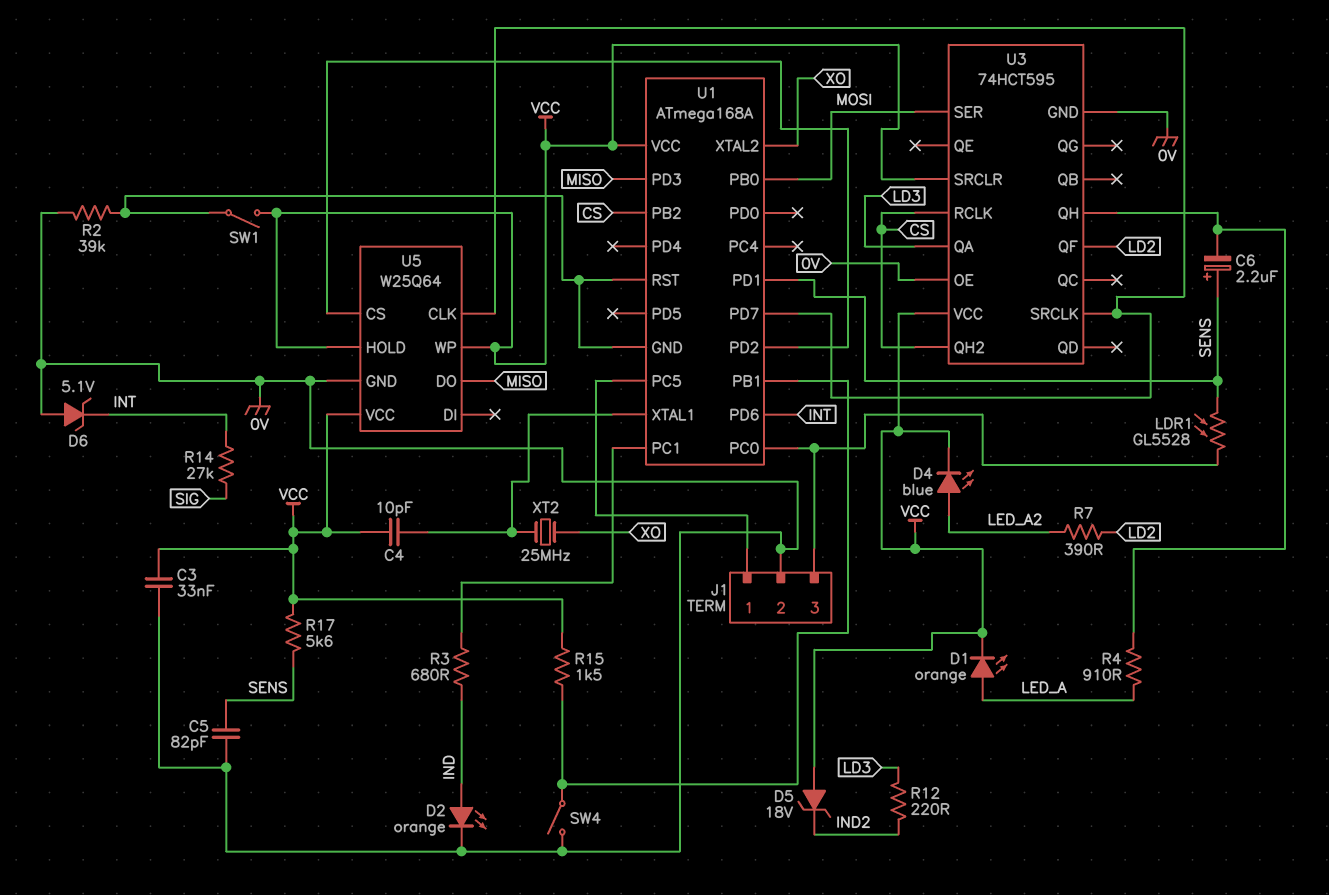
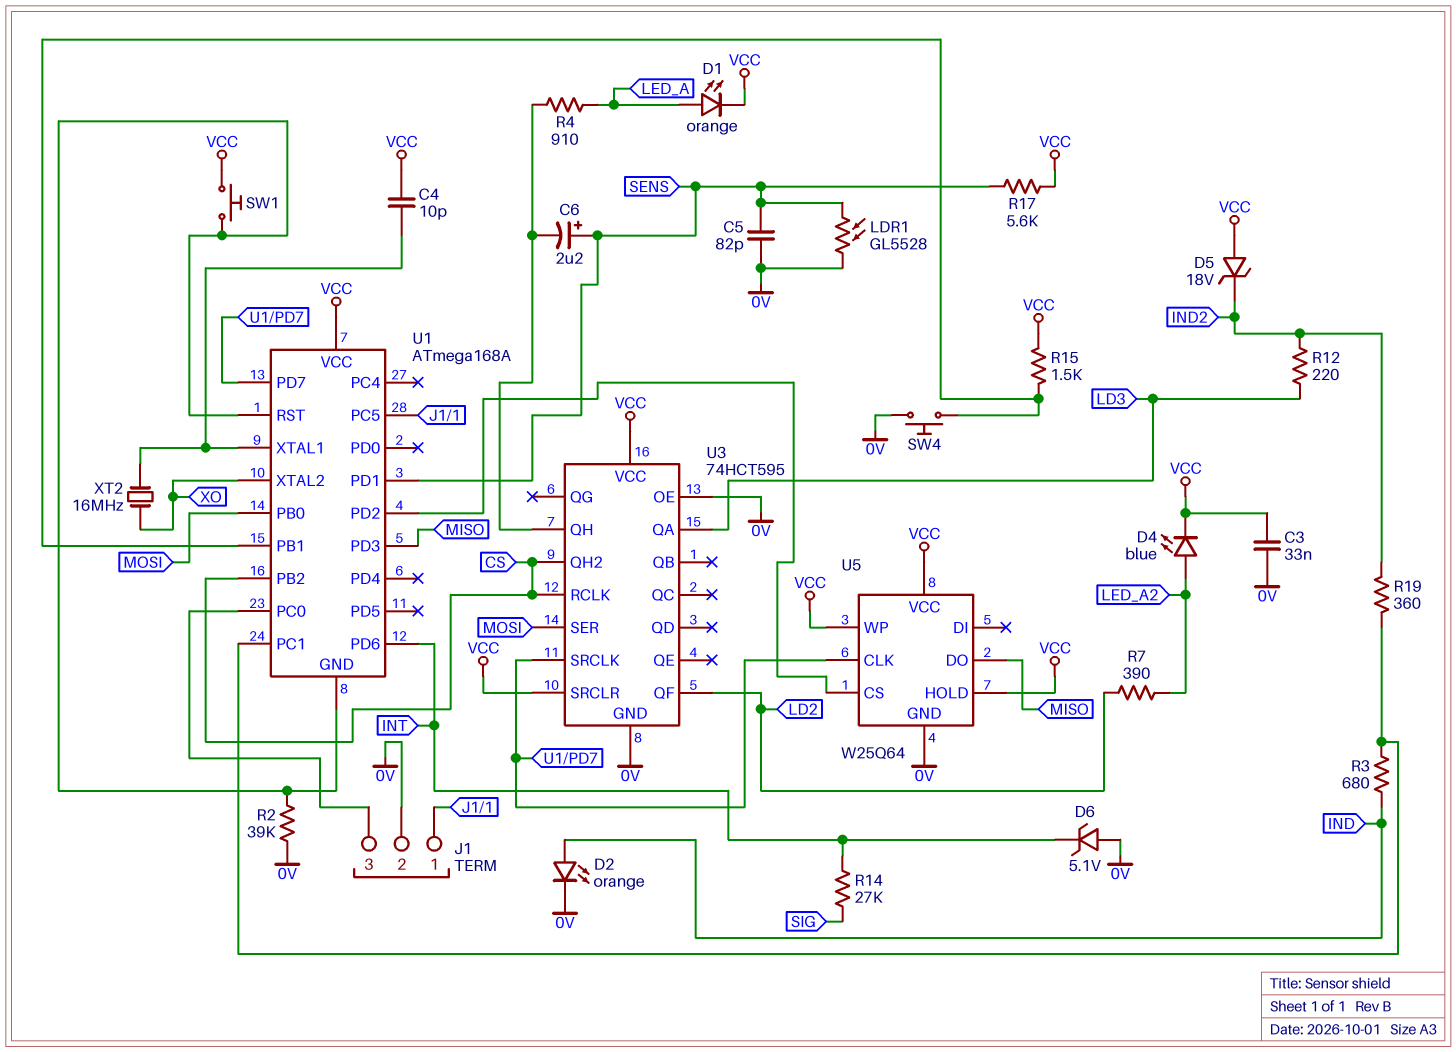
LDR1: GL5528 (J1/3, SENS) -> GL5528 (0V, SENS)
R19: none -> 360 (IND2, U1/PC1)
SW1: switch (U1/GND, VCC) -> button (U1/GND, VCC)
SW4: switch (0V, U1/PB1) -> button (0V, U1/PB1)
XT2: 25MHz (U1/XTAL1, XO) -> 16MHz (U1/XTAL1, XO)

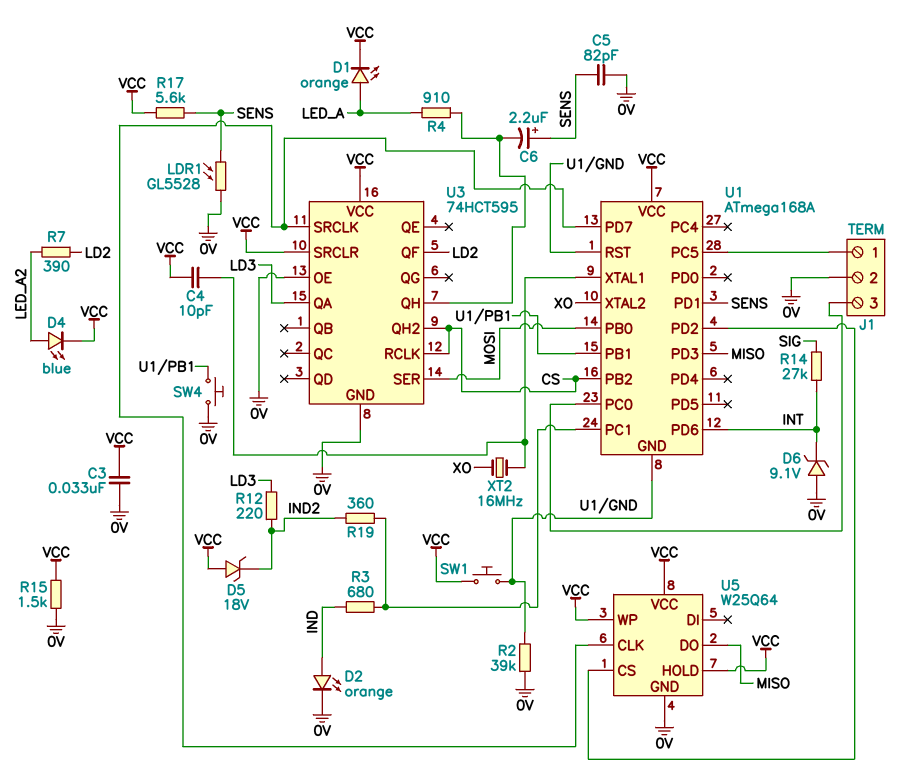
D6: zener 5.1V (A 0V, K INT) -> zener 9.1V (A 0V, K INT)
R15: 1.5k (U1/PB1, VCC) -> 1.5k (0V, VCC)

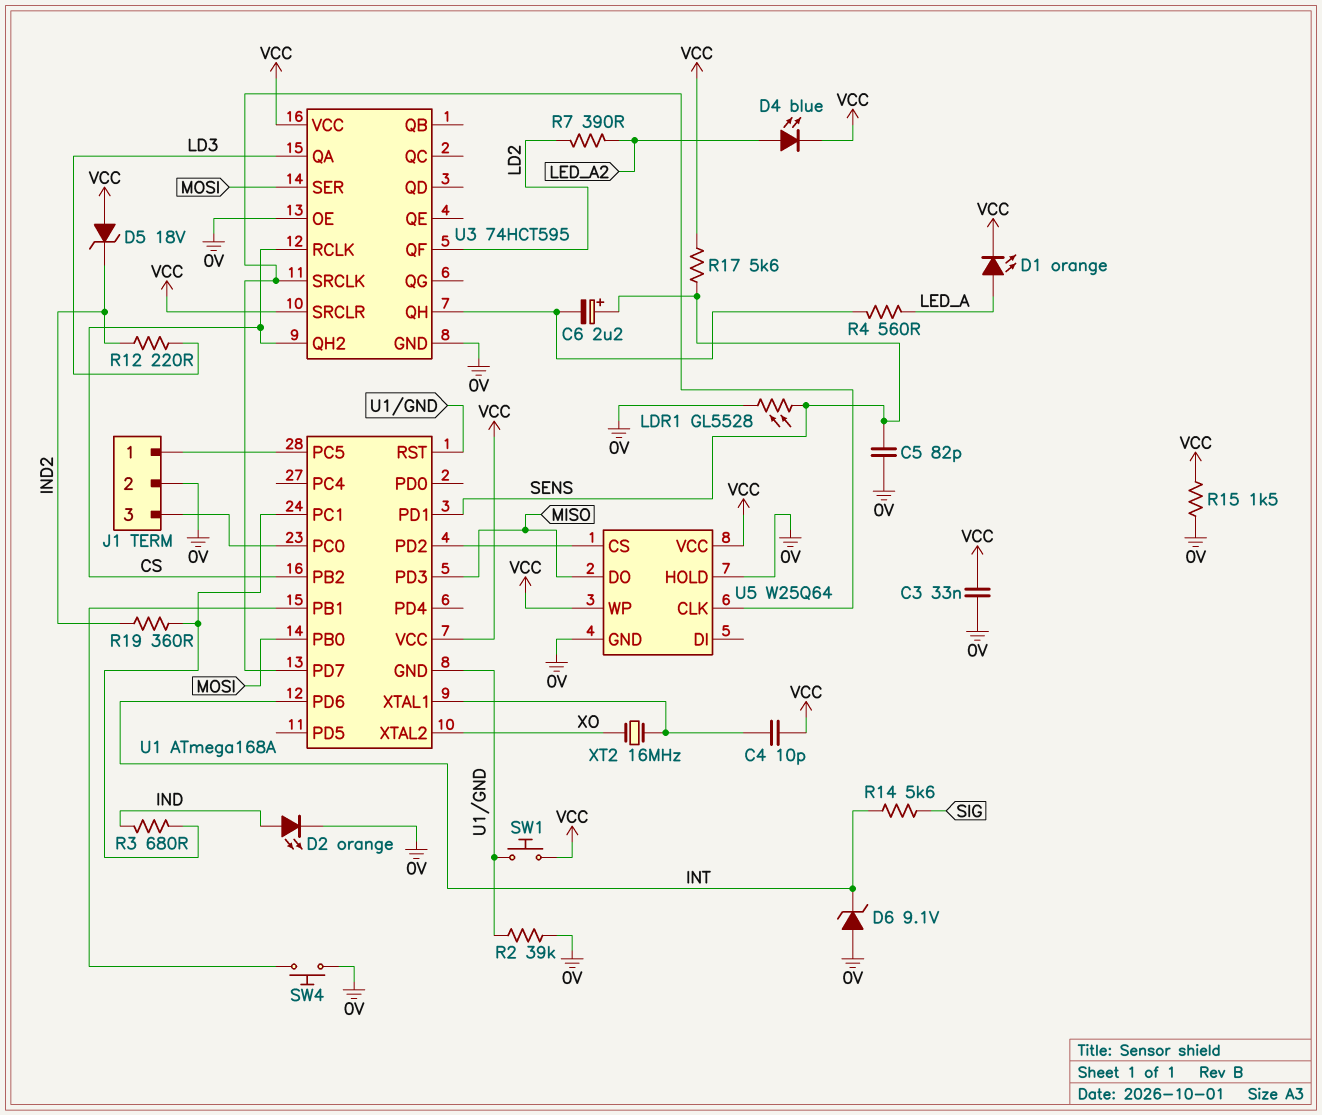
R4: 910 (LED_A, U3/QH) -> 560 (LED_A, U3/QH)
R14: 27k (INT, SIG) -> 5.6k (INT, SIG)
U5 pin HOLD: VCC -> 0V

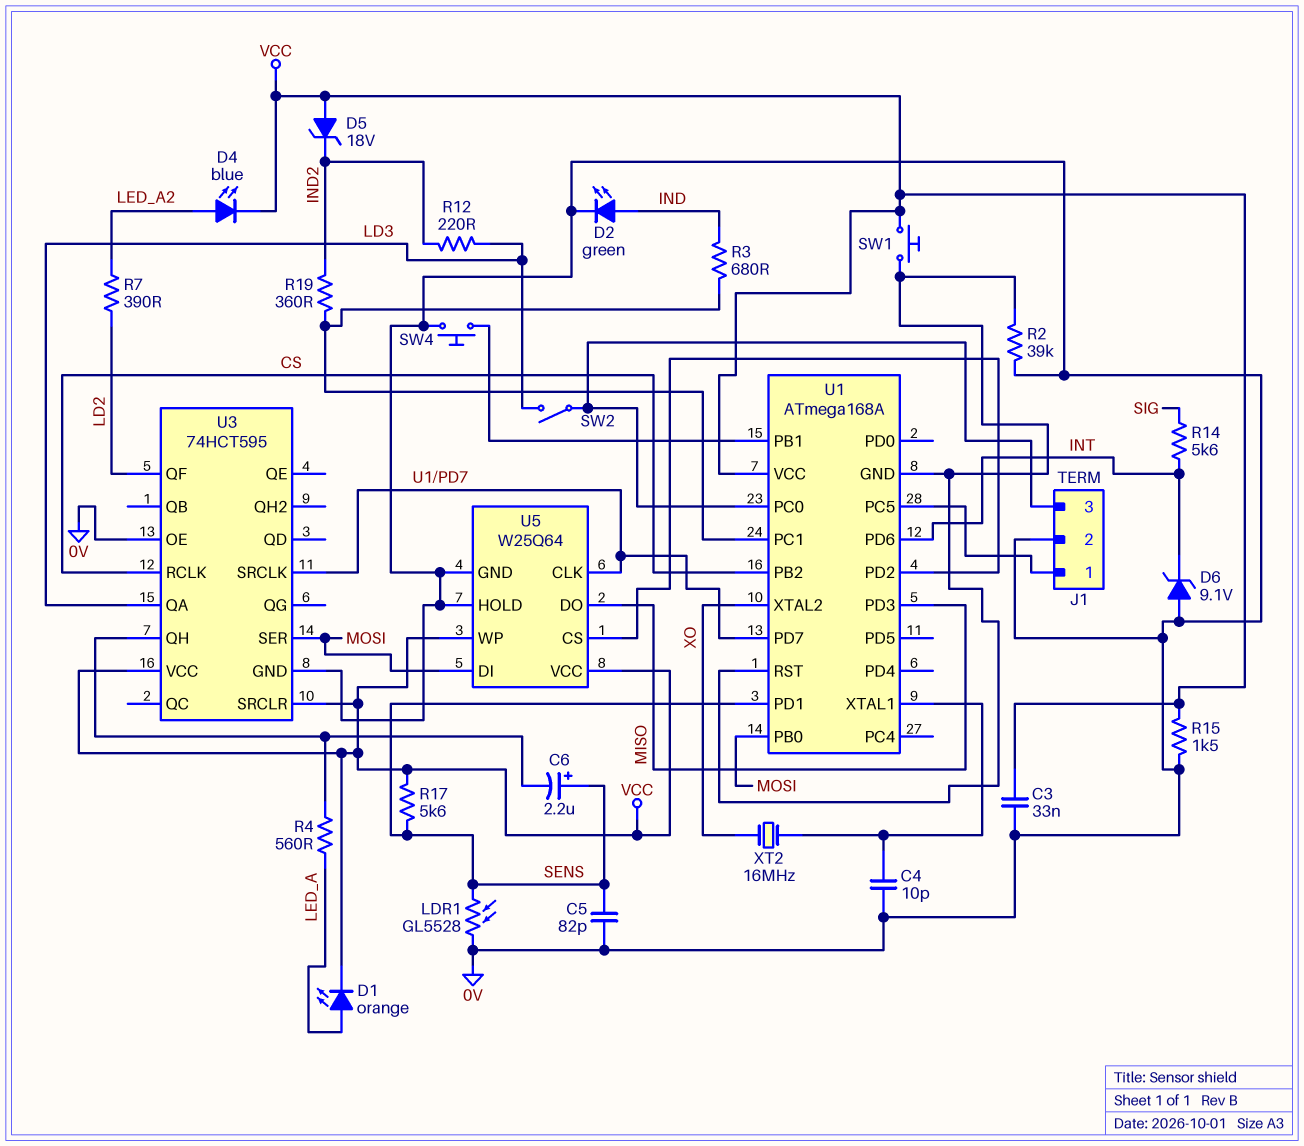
C4: 10pF (U1/XTAL1, VCC) -> 10pF (0V, U1/XTAL1)
D2: LED orange (A IND, K 0V) -> LED green (A IND, K 0V)
SW2: none -> switch (J1/3, LD3)
U3 pin QH2: CS -> none
U5 pin DI: none -> MOSI

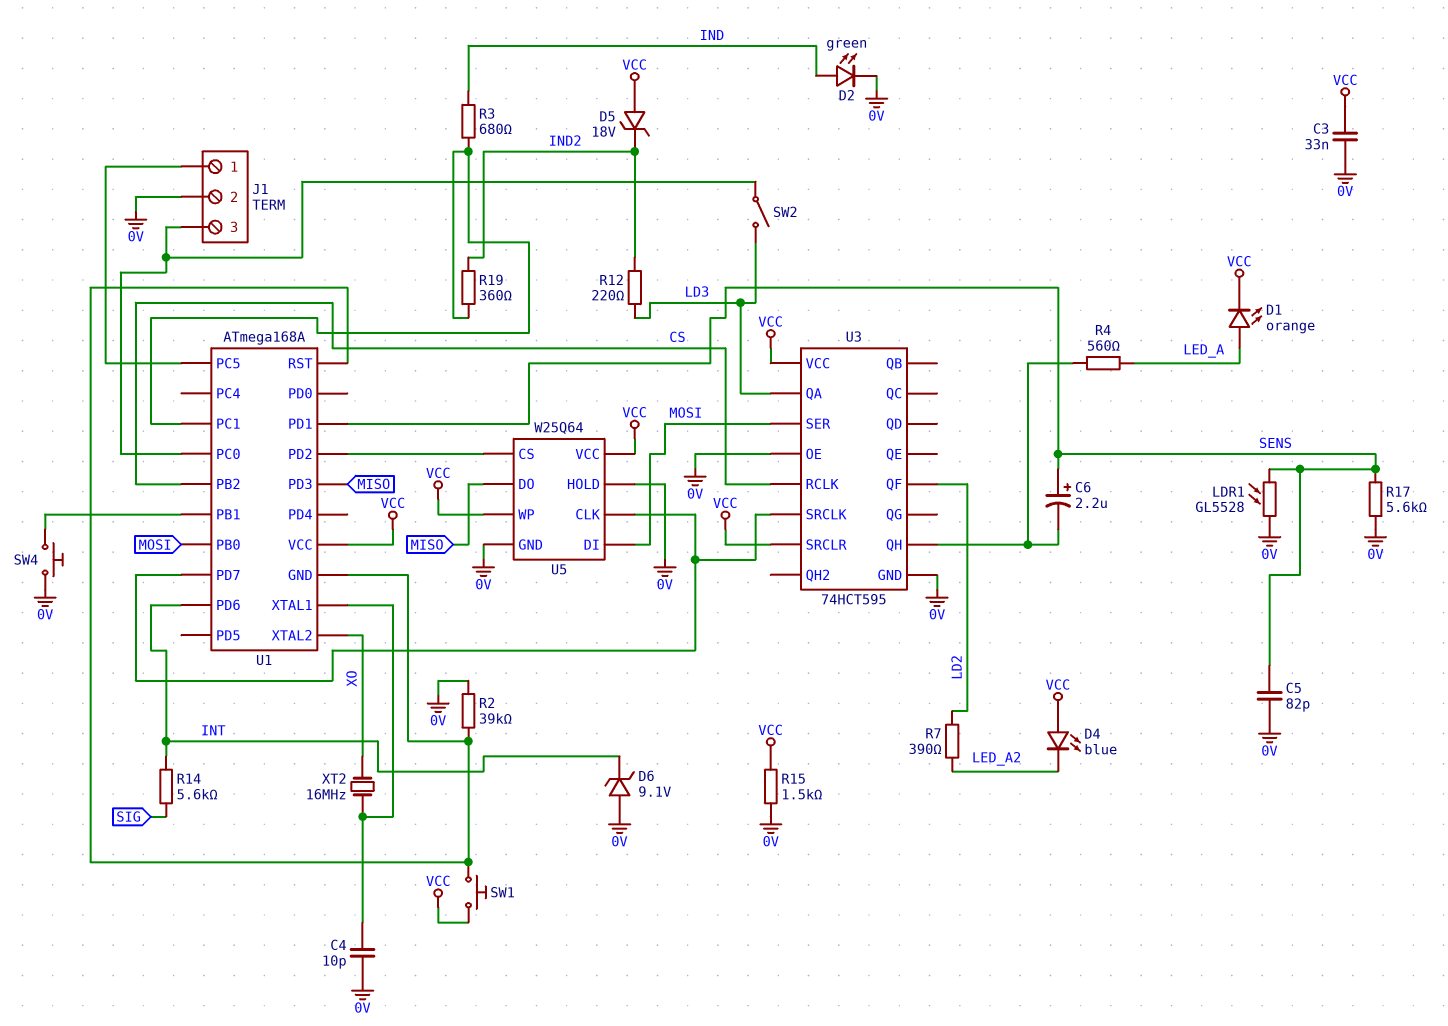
D4: LED blue (A LED_A2, K VCC) -> LED blue (A VCC, K LED_A2)
R17: 5.6k (SENS, VCC) -> 5.6k (0V, SENS)

